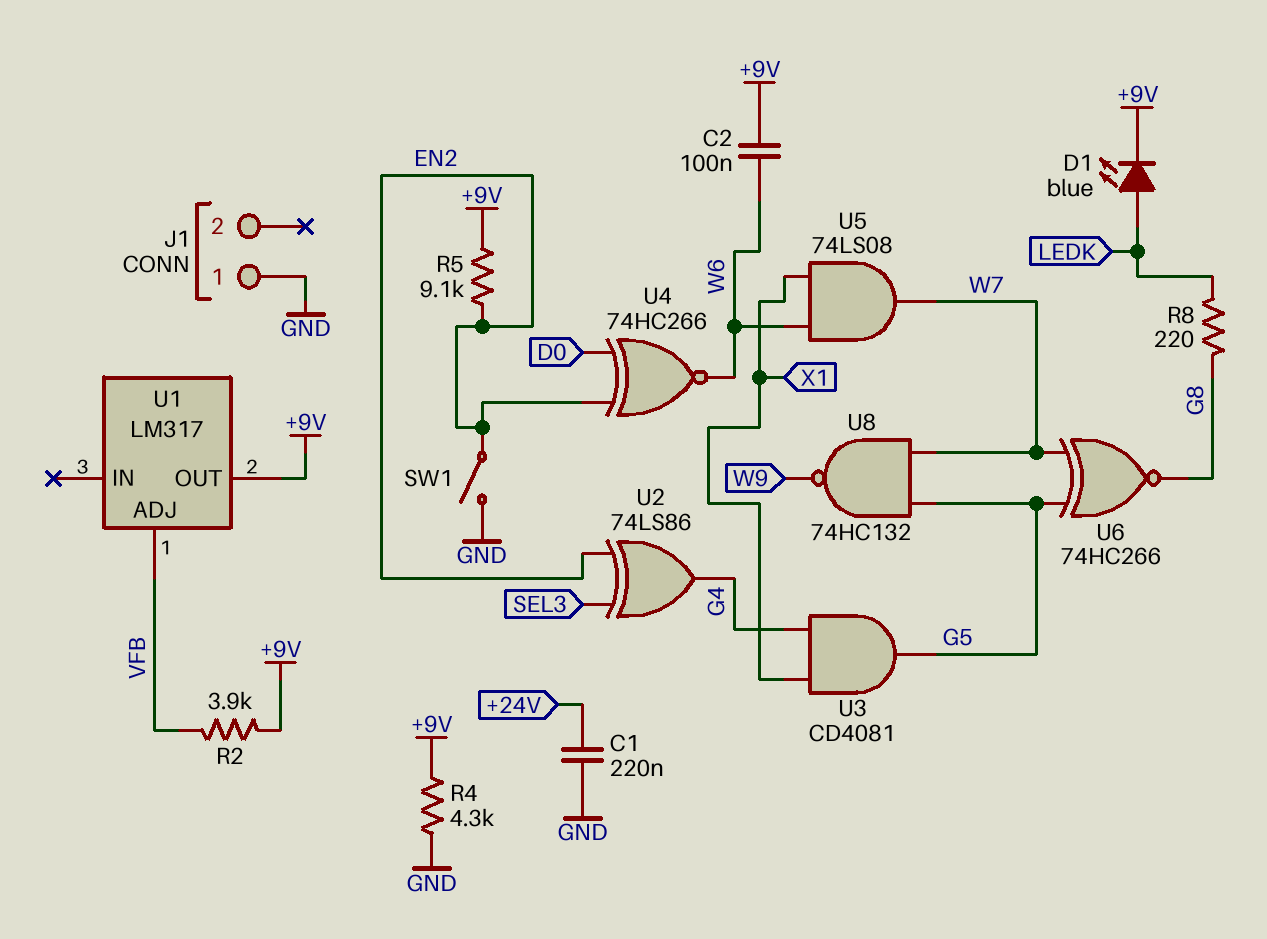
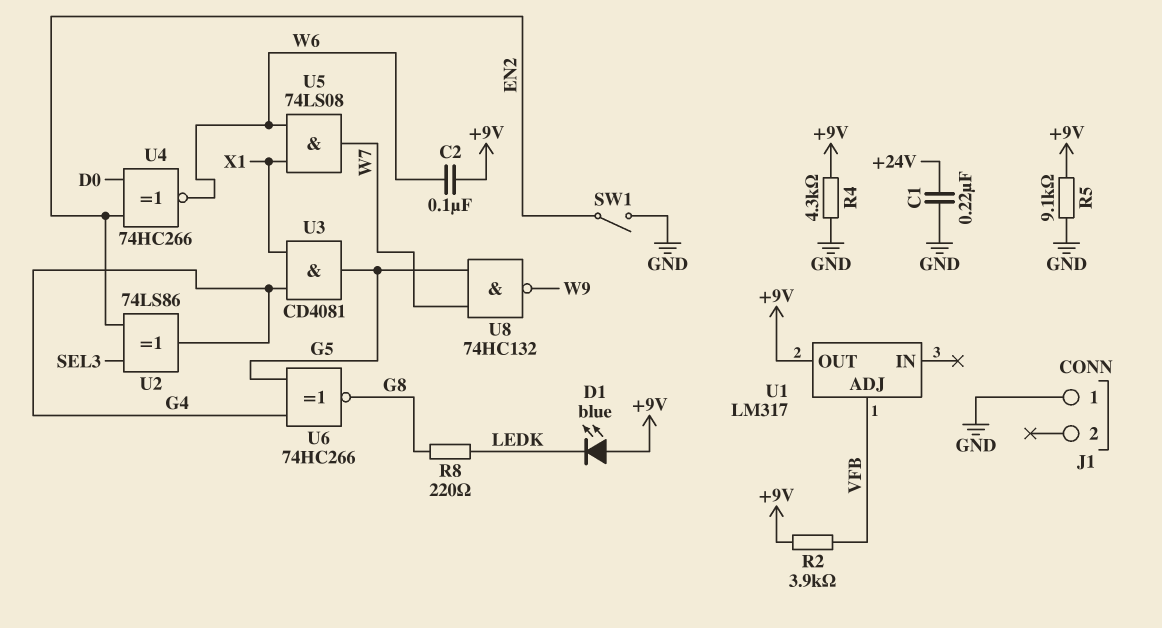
D1: LED blue (A LEDK, K +9V) -> LED blue (A +9V, K LEDK)
R5: 9.1k (+9V, EN2) -> 9.1k (+9V, GND)
U6: XNOR 74HC266 (in G5, in W7, out G8) -> XNOR 74HC266 (in G4, in G5, out G8)

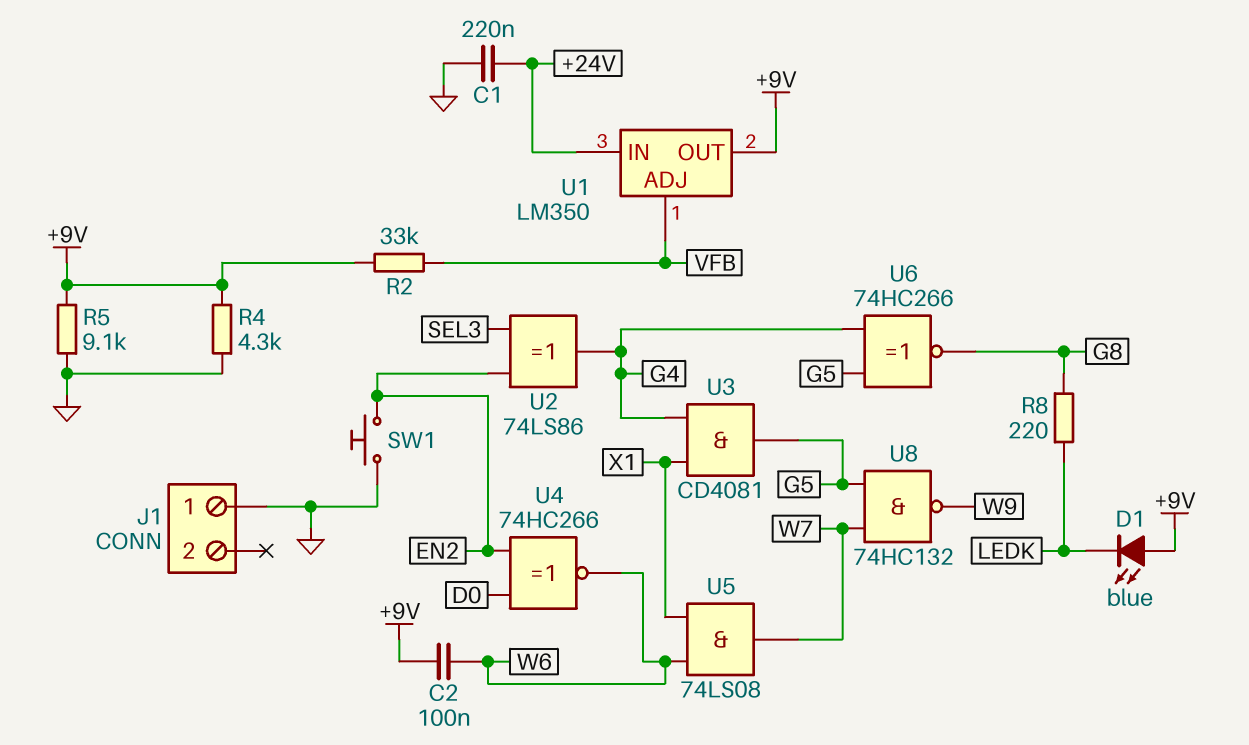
R2: 3.9k (+9V, VFB) -> 33k (+9V, VFB)
SW1: switch (EN2, GND) -> button (EN2, GND)
U1: LM317 -> LM350
U1 pin IN: none -> +24V

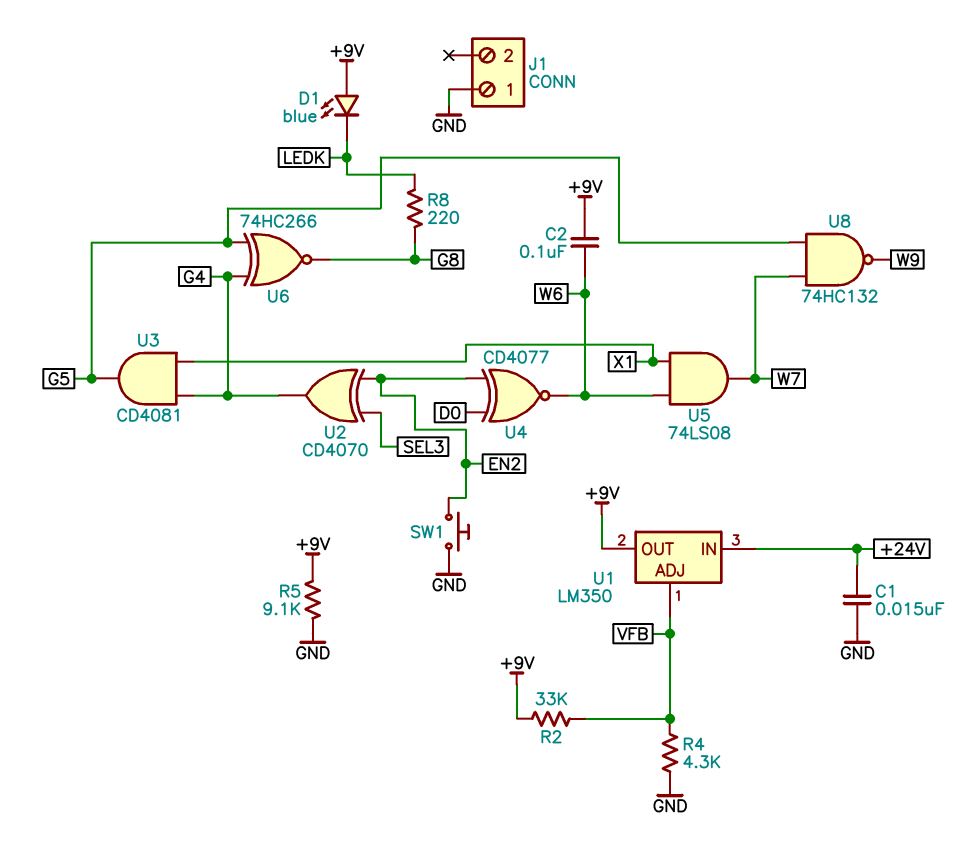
C1: 220nF (+24V, GND) -> 15nF (+24V, GND)
R4: 4.3k (+9V, GND) -> 4.3k (GND, VFB)
U2: XOR 74LS86 (in EN2, in SEL3, out G4) -> XOR CD4070 (in EN2, in SEL3, out G4)
U4: XNOR 74HC266 (in D0, in EN2, out W6) -> XNOR CD4077 (in D0, in EN2, out W6)

